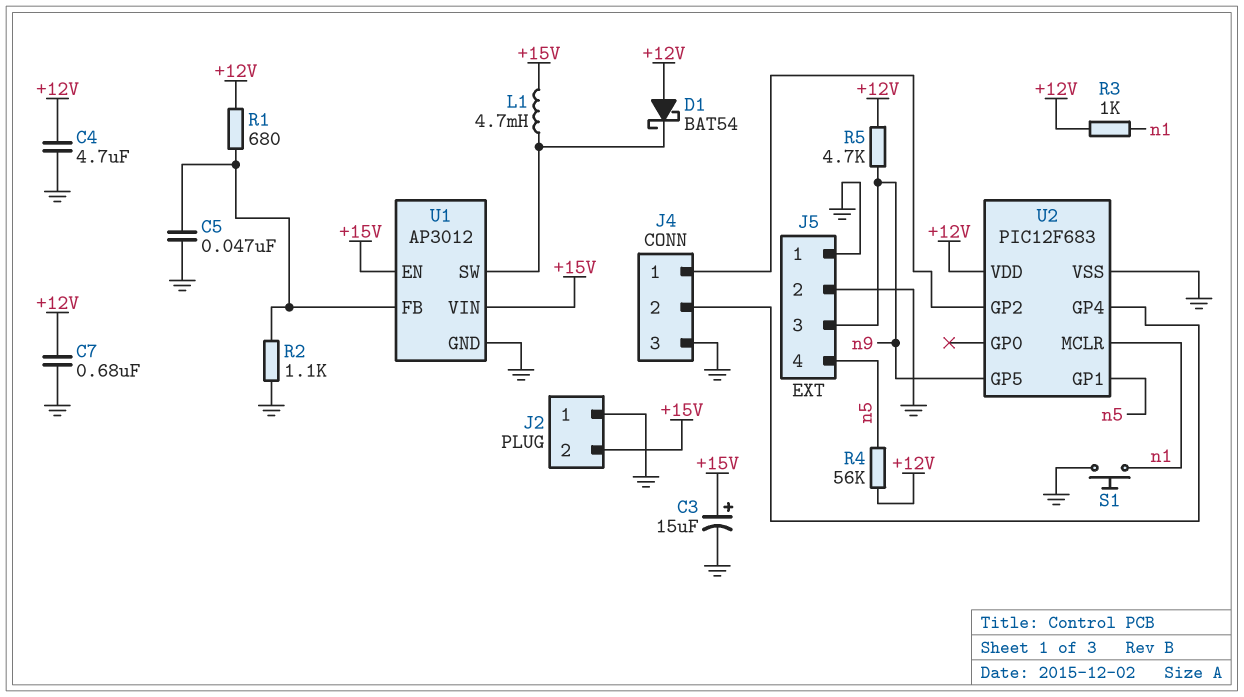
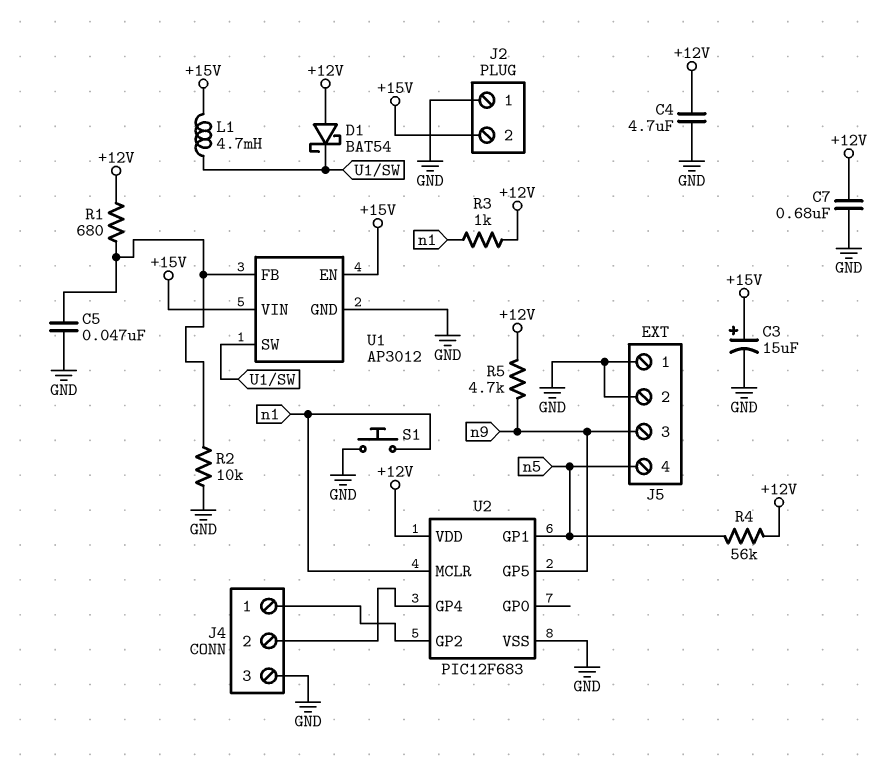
R2: 1.1k (GND, U1/FB) -> 10k (GND, U1/FB)

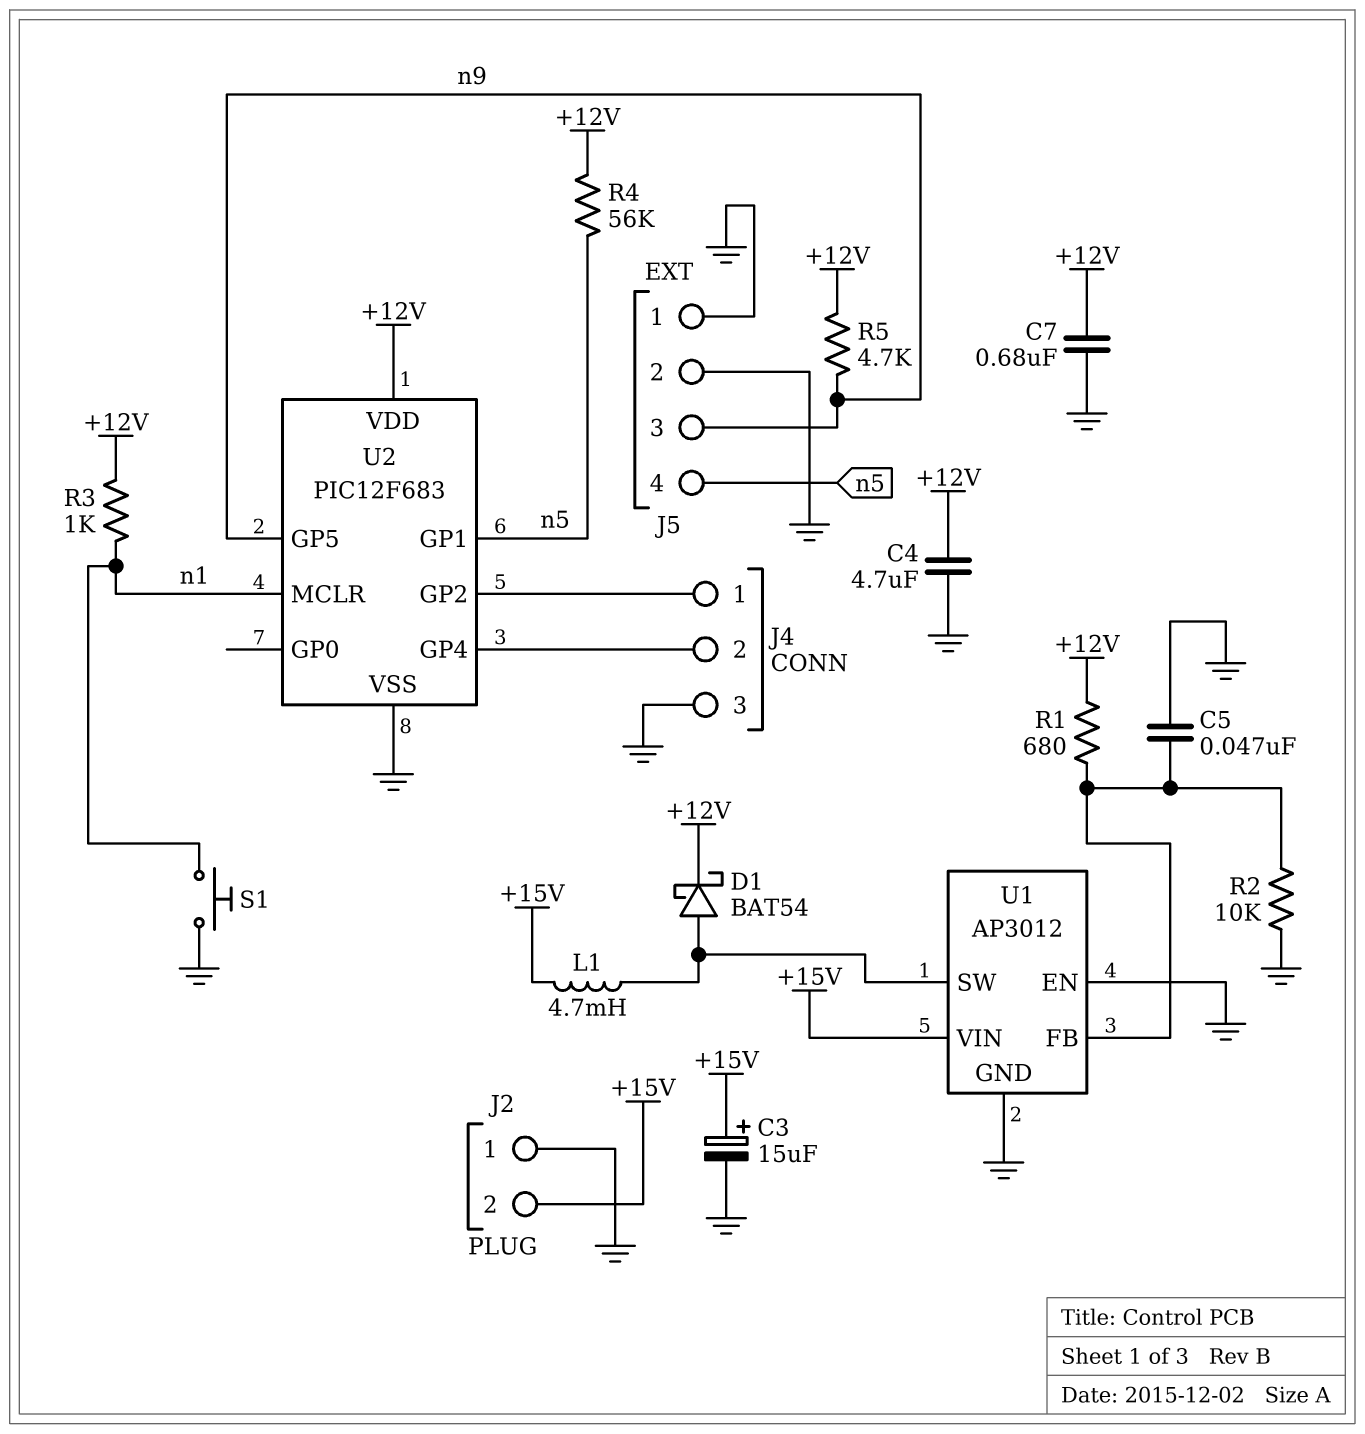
D1: schottky BAT54 (A +12V, K U1/SW) -> schottky BAT54 (A U1/SW, K +12V)
U1 pin EN: +15V -> GND

